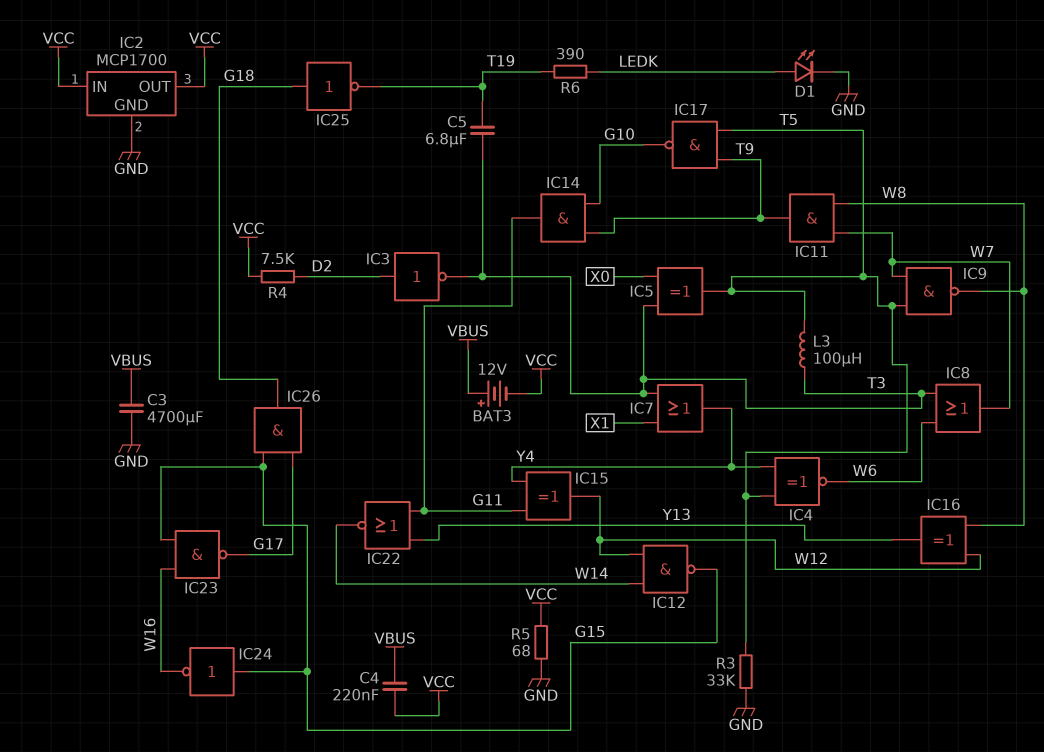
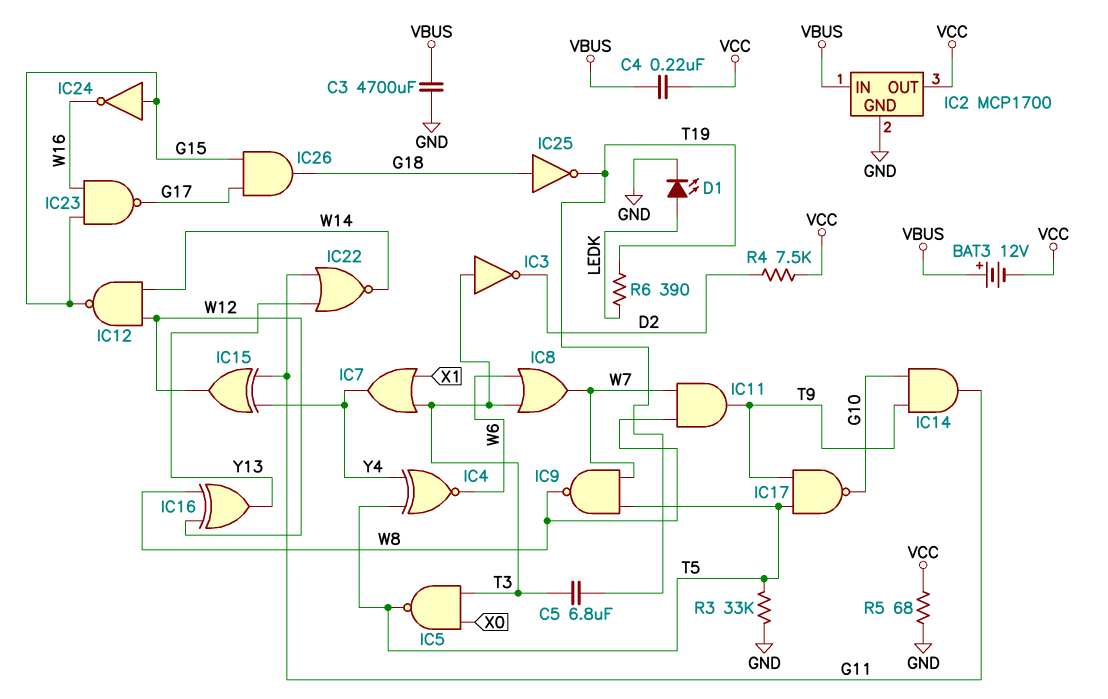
IC2 pin IN: VCC -> VBUS
IC3: NOT (in D2, out T3) -> NOT (in T3, out D2)
IC5: XOR (in T3, in X0, out T5) -> NAND (in T3, in X0, out T5)
L3: 100uH (T3, T5) -> none

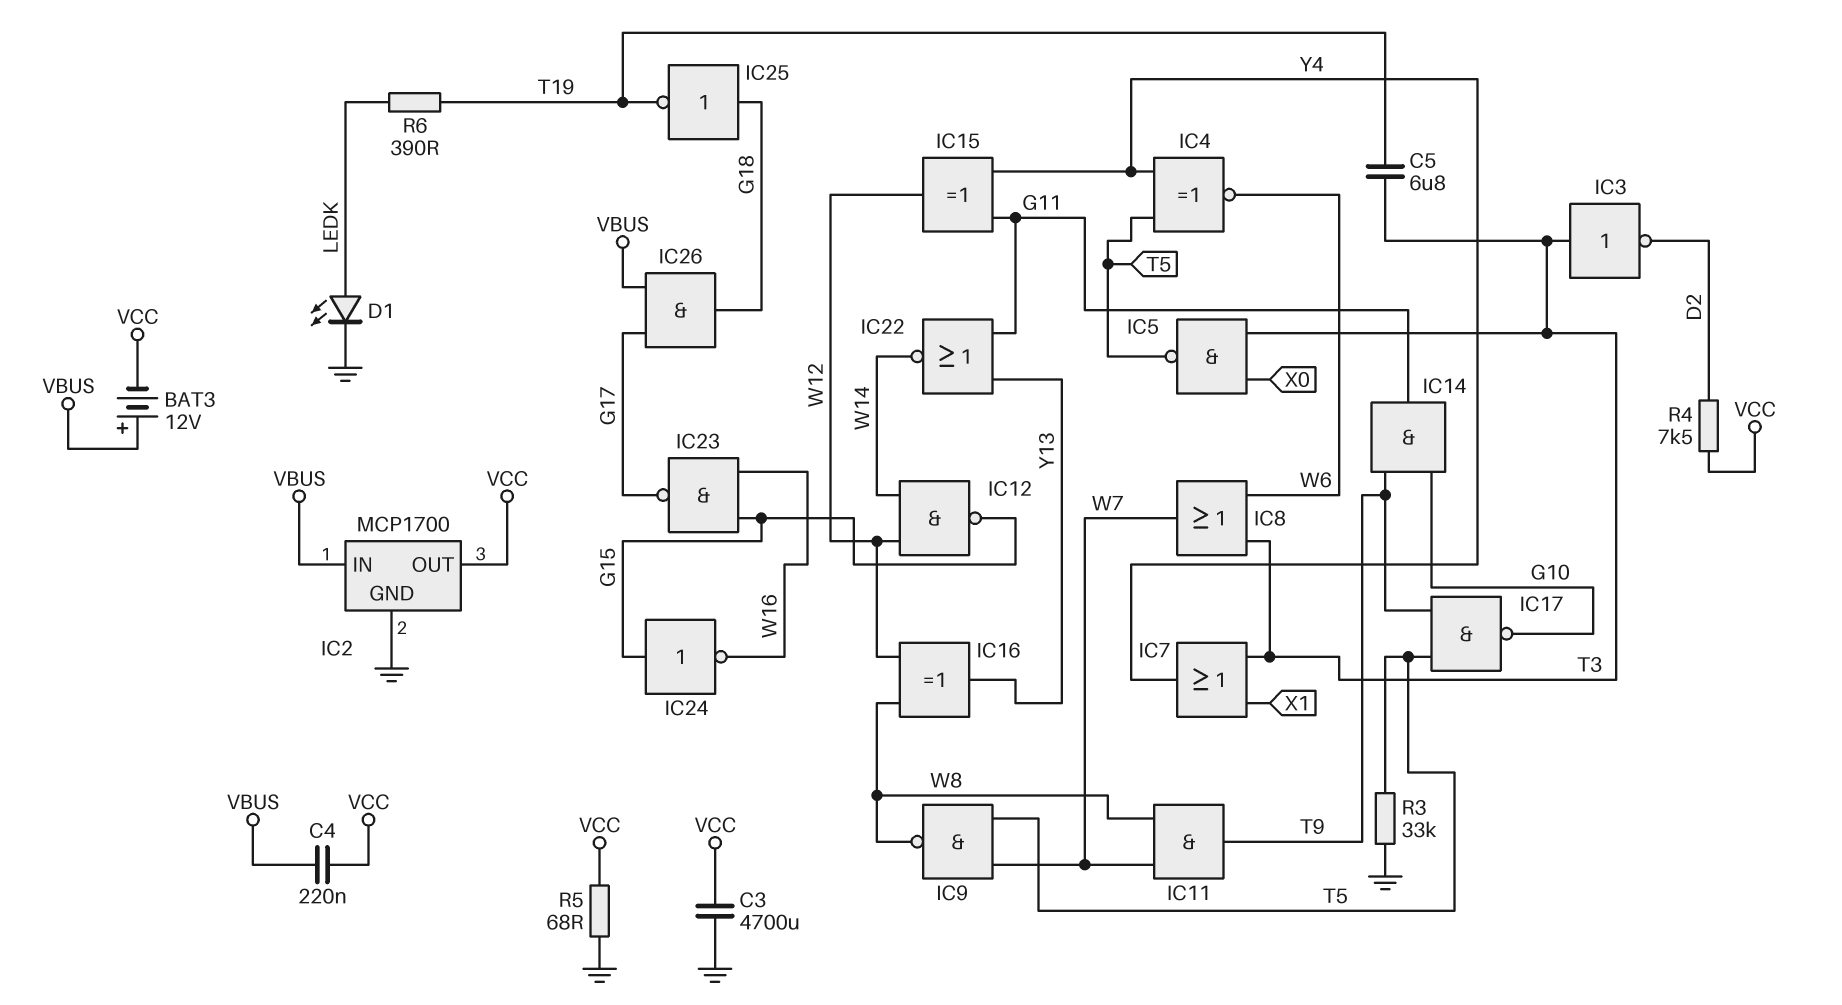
C3: 4700uF (GND, VBUS) -> 4700uF (GND, VCC)
IC26: AND (in G15, in G17, out G18) -> AND (in G17, in VBUS, out G18)

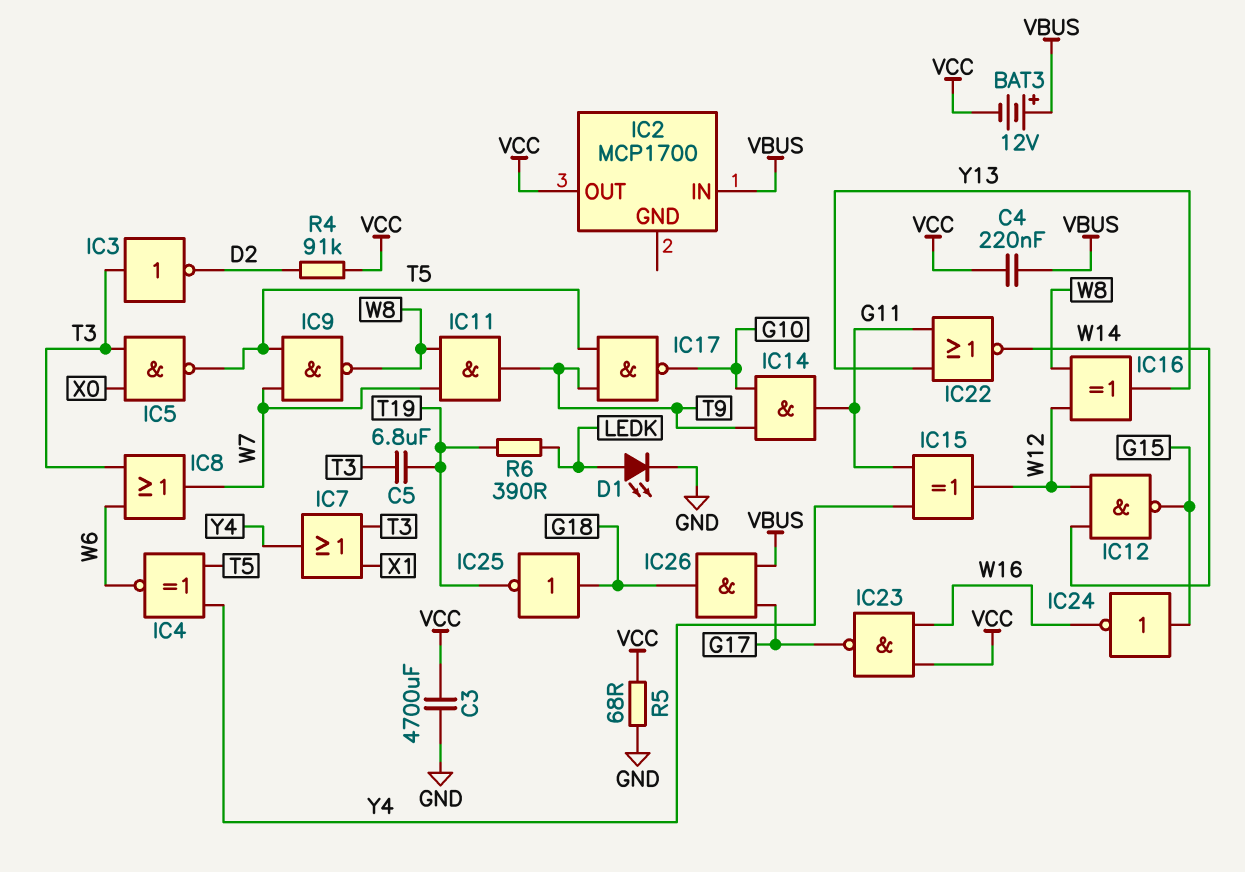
IC2 pin GND: GND -> none
IC23: NAND (in G15, in W16, out G17) -> NAND (in VCC, in W16, out G17)
R3: 33k (GND, T5) -> none
R4: 7.5k (D2, VCC) -> 91k (D2, VCC)

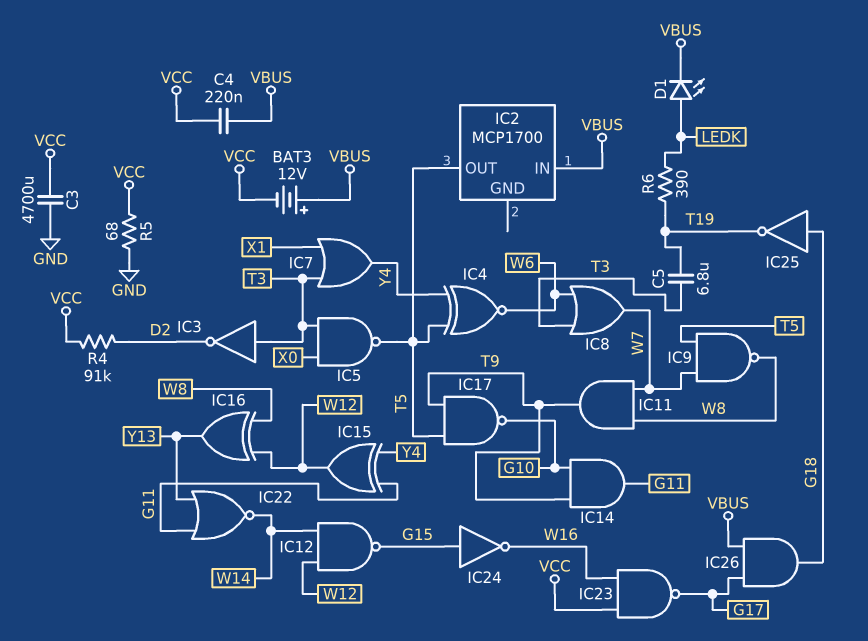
D1: LED (A LEDK, K GND) -> LED (A LEDK, K VBUS)
IC2 pin OUT: VCC -> T5

